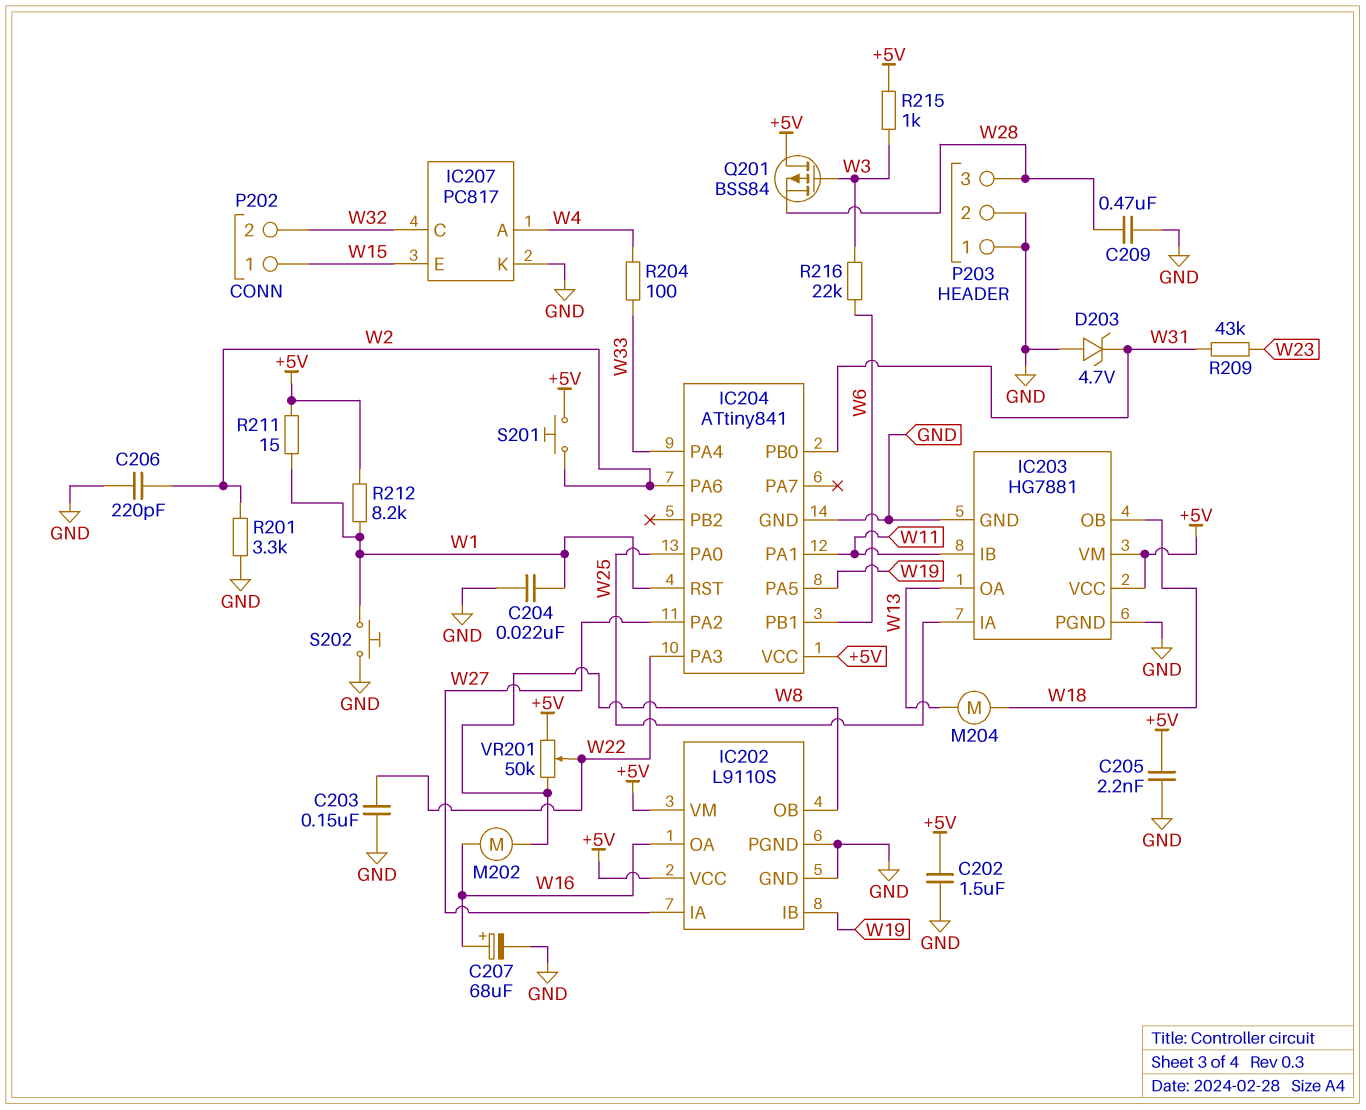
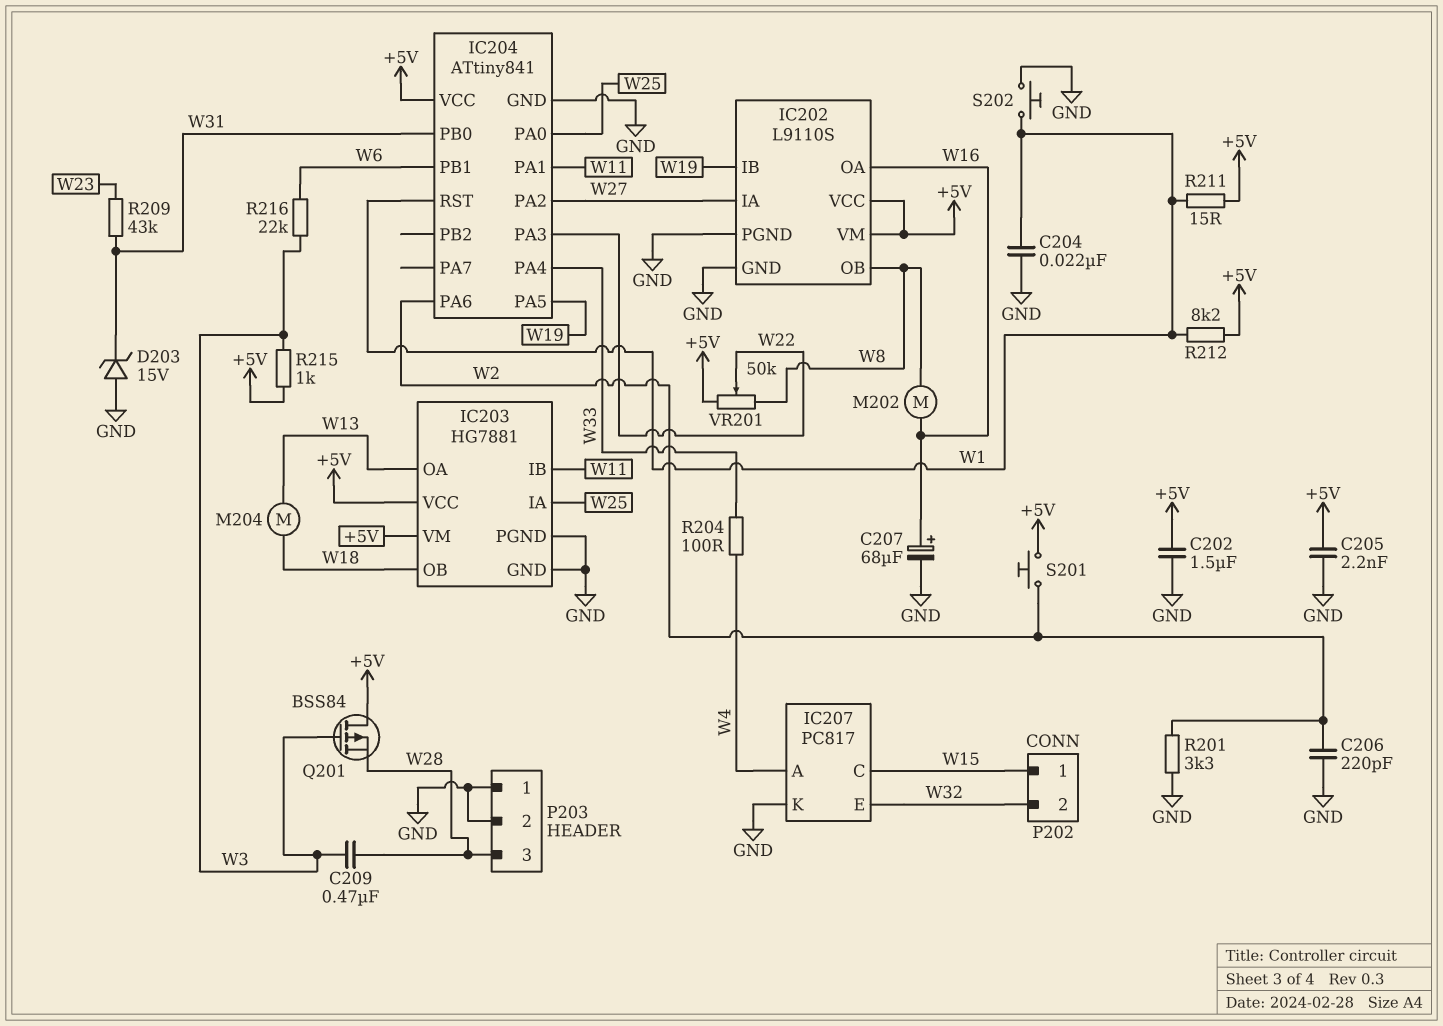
C203: 150nF (GND, W22) -> none
C209: 470nF (GND, W28) -> 470nF (W3, W28)
D203: zener 4.7V (A GND, K W31) -> zener 15V (A GND, K W31)
IC207 pin C: W32 -> W15
IC207 pin E: W15 -> W32

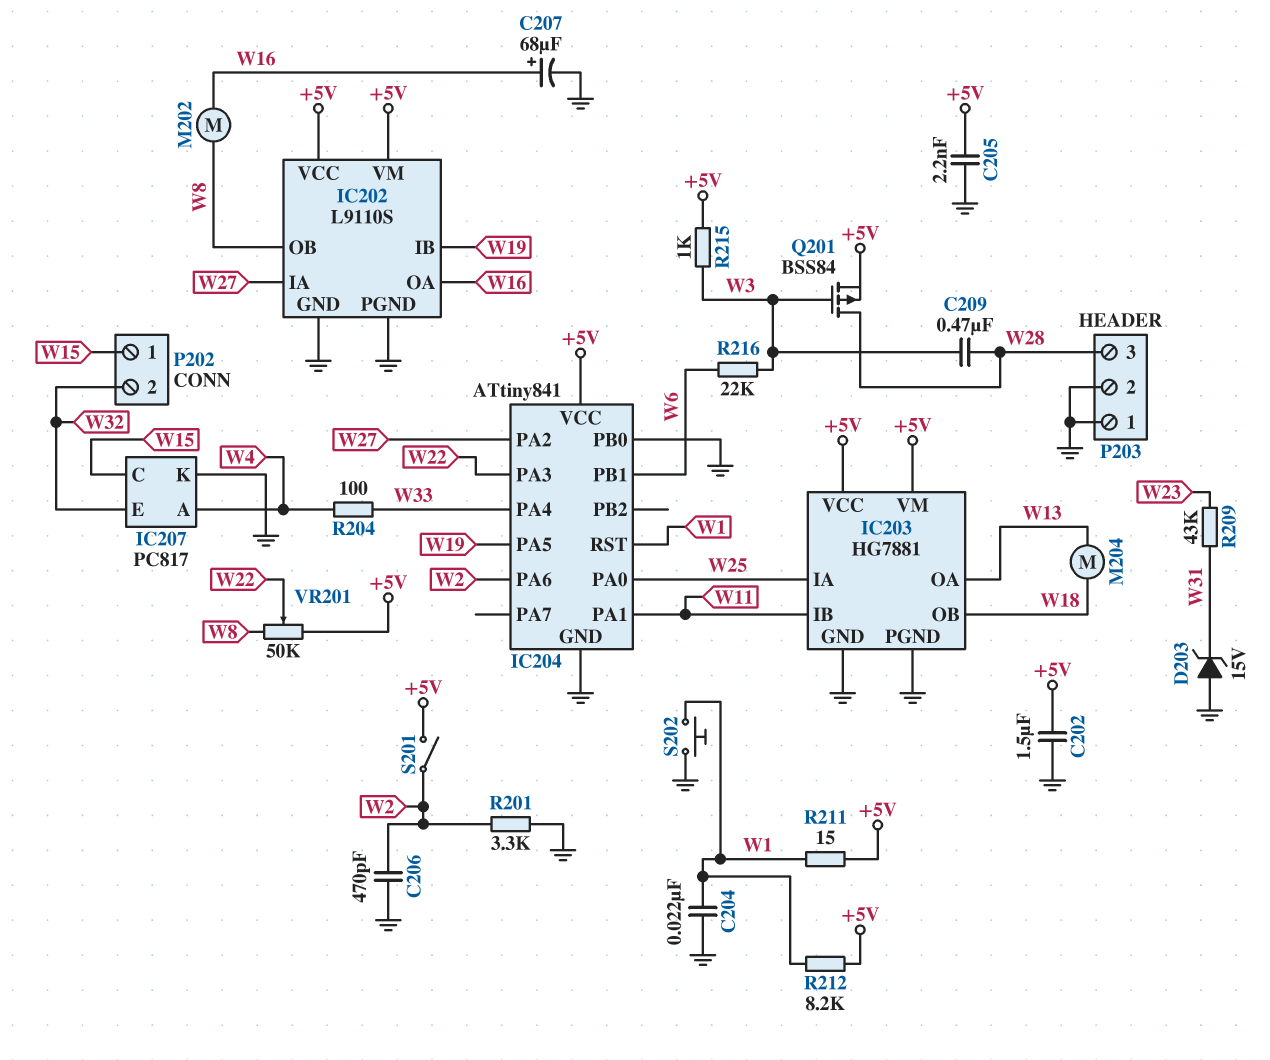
C206: 220pF (GND, W2) -> 470pF (GND, W2)
IC204 pin PB0: W31 -> GND
Q201: PMOS BSS84 (G W3, D +5V, S W28) -> PMOS BSS84 (G W3, D W28, S +5V)
S201: button (+5V, W2) -> switch (+5V, W2)

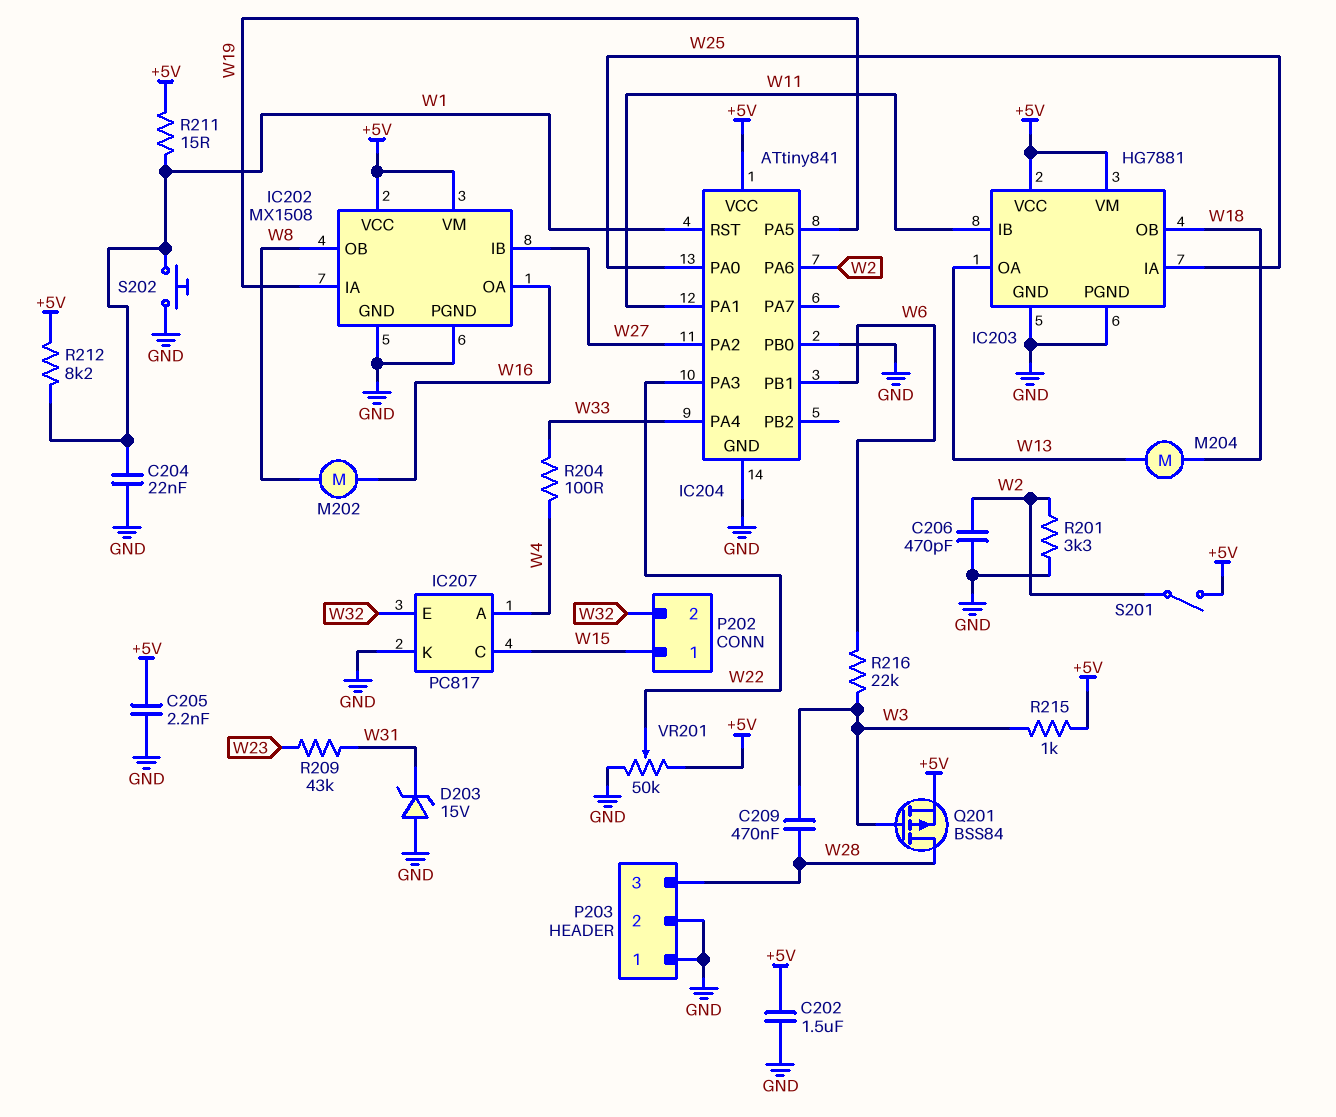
C207: 68uF (plus W16, minus GND) -> none
IC202: L9110S -> MX1508
IC202 pin IA: W27 -> W19
IC202 pin IB: W19 -> W27
VR201: 50k (+5V, W8, wiper W22) -> 50k (+5V, GND, wiper W22)

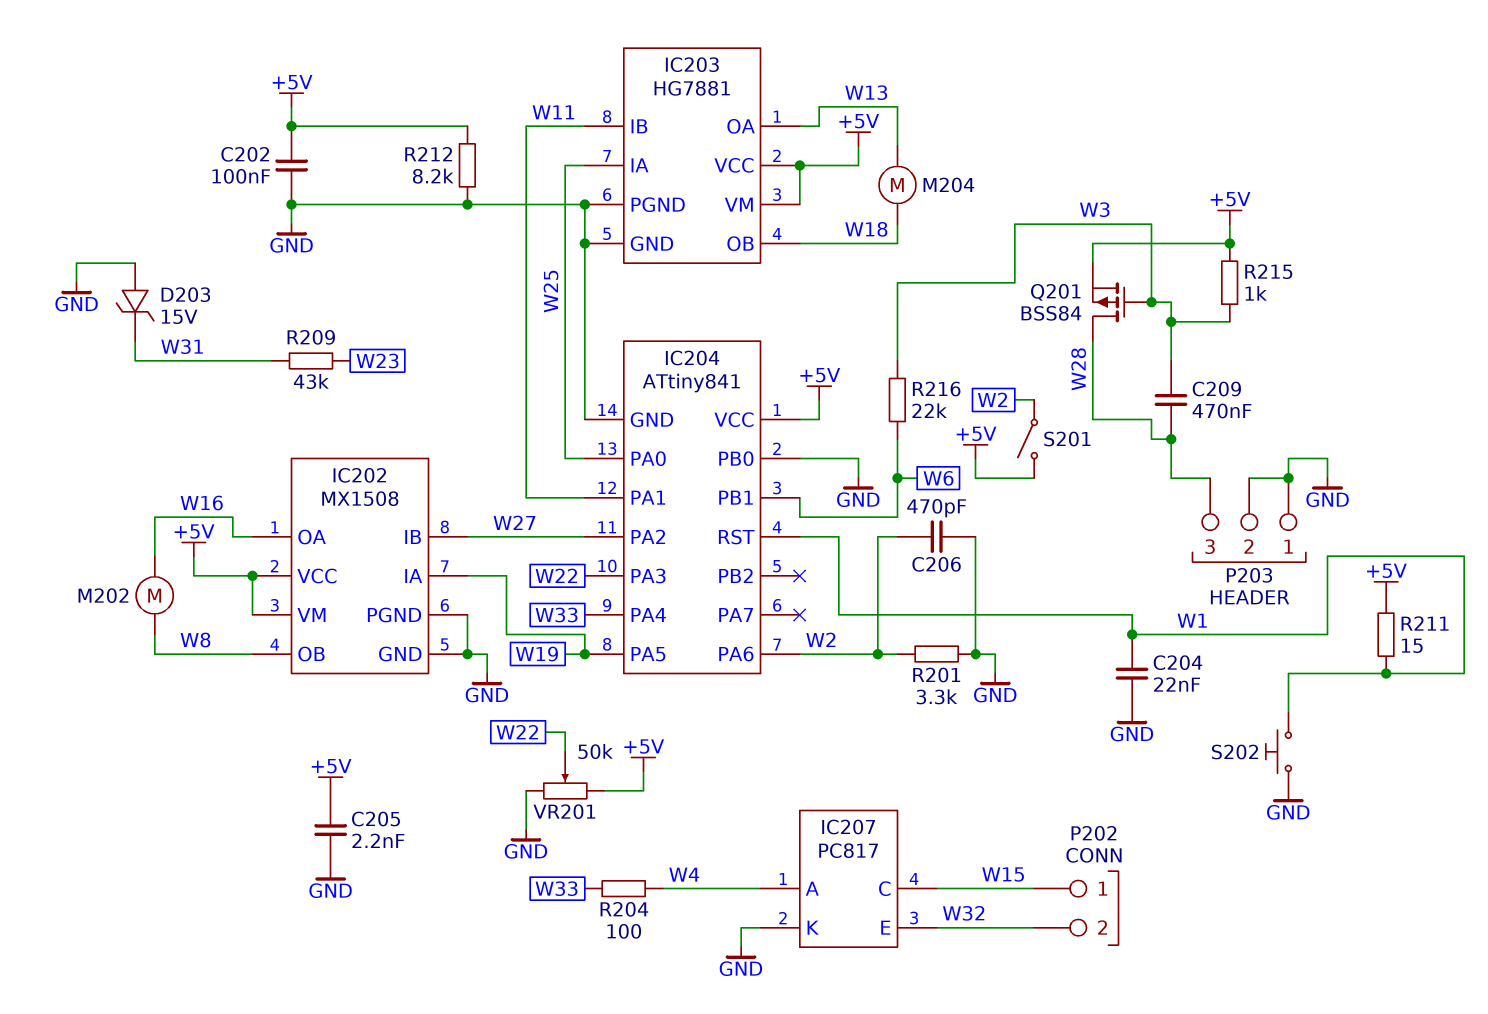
C202: 1.5uF (+5V, GND) -> 100nF (+5V, GND)
R212: 8.2k (+5V, W1) -> 8.2k (+5V, GND)

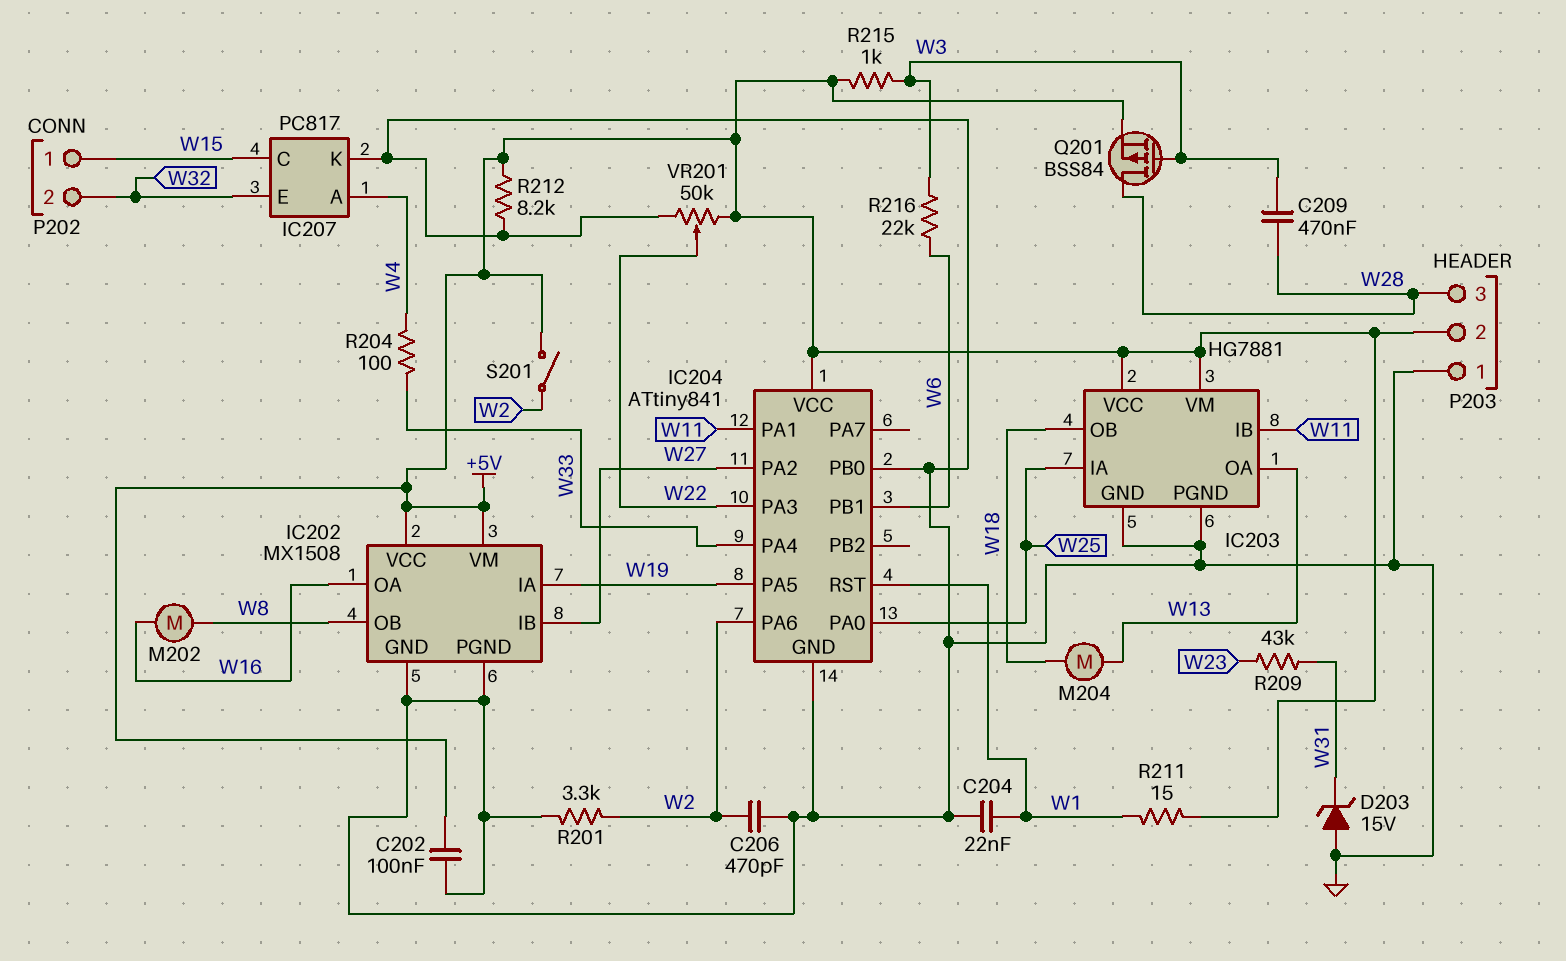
C205: 2.2nF (+5V, GND) -> none
P203 pin 2: GND -> +5V
S202: button (GND, W1) -> none

